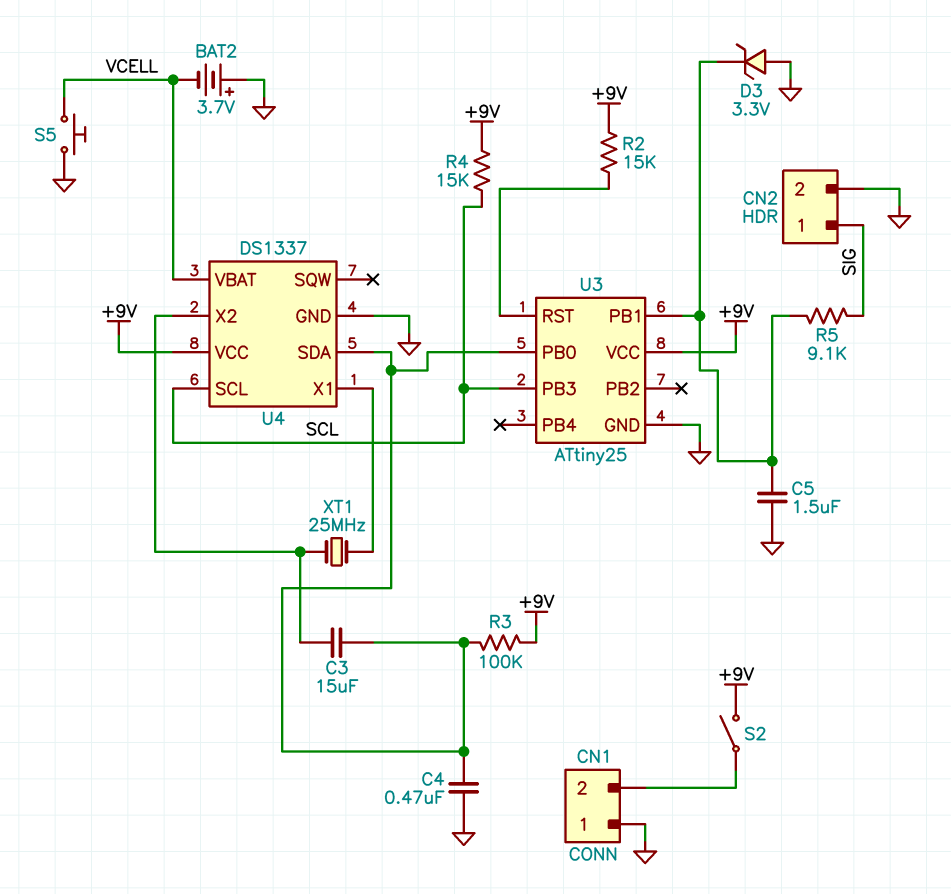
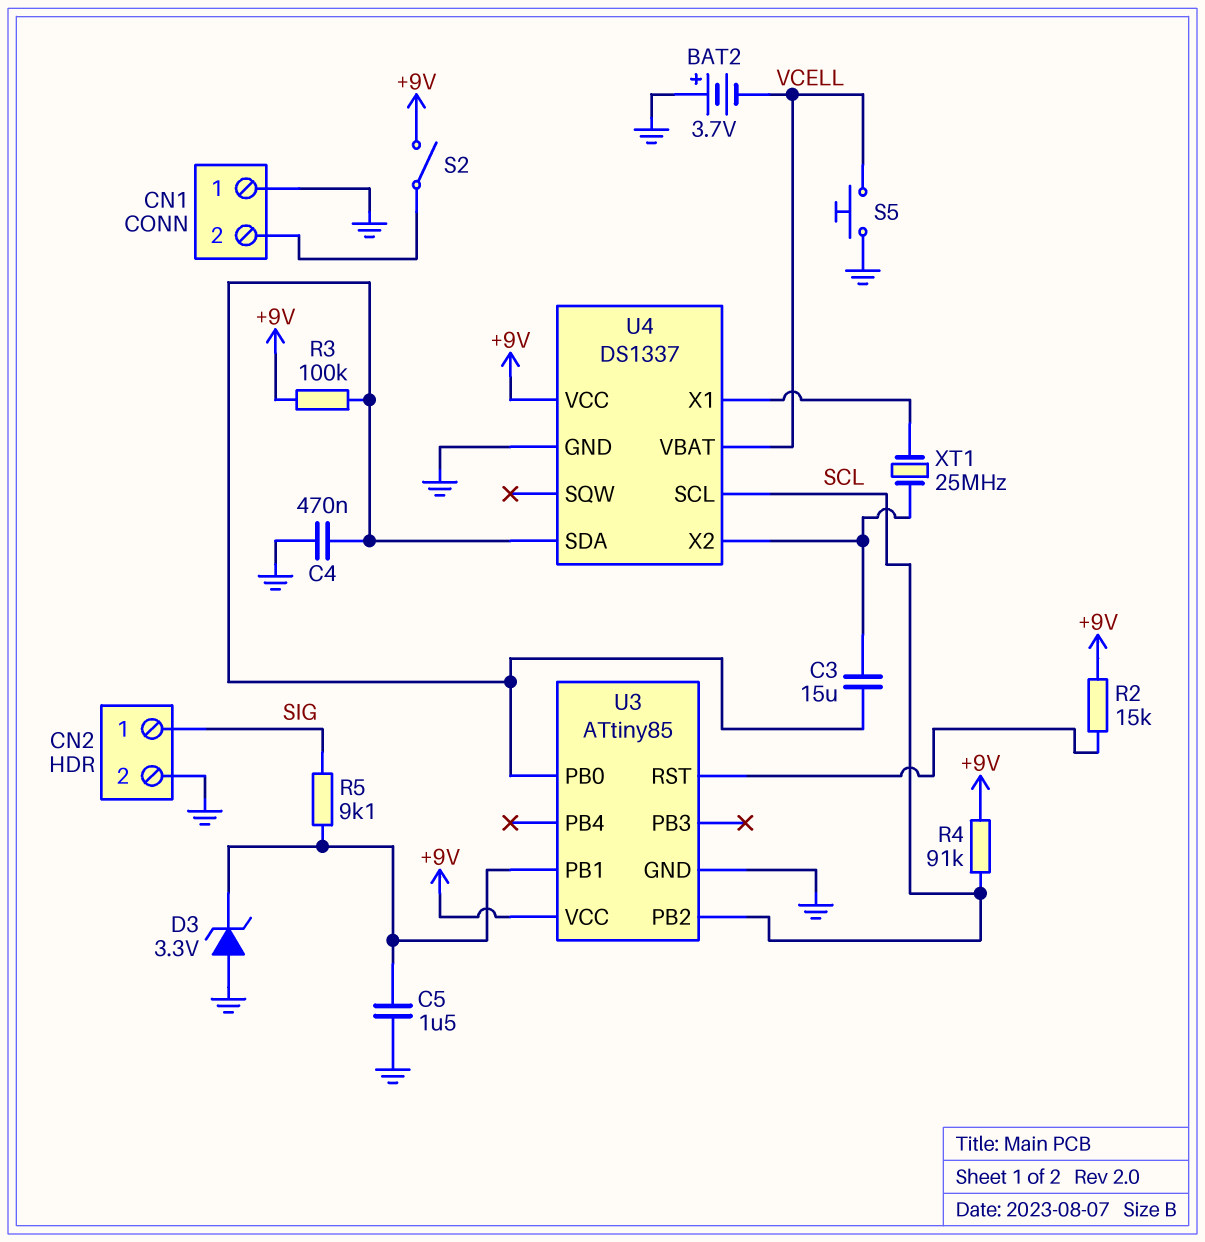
R4: 15k (+9V, SCL) -> 91k (+9V, SCL)
U3: ATtiny25 -> ATtiny85
U3 pin PB2: none -> SCL
U3 pin PB3: SCL -> none

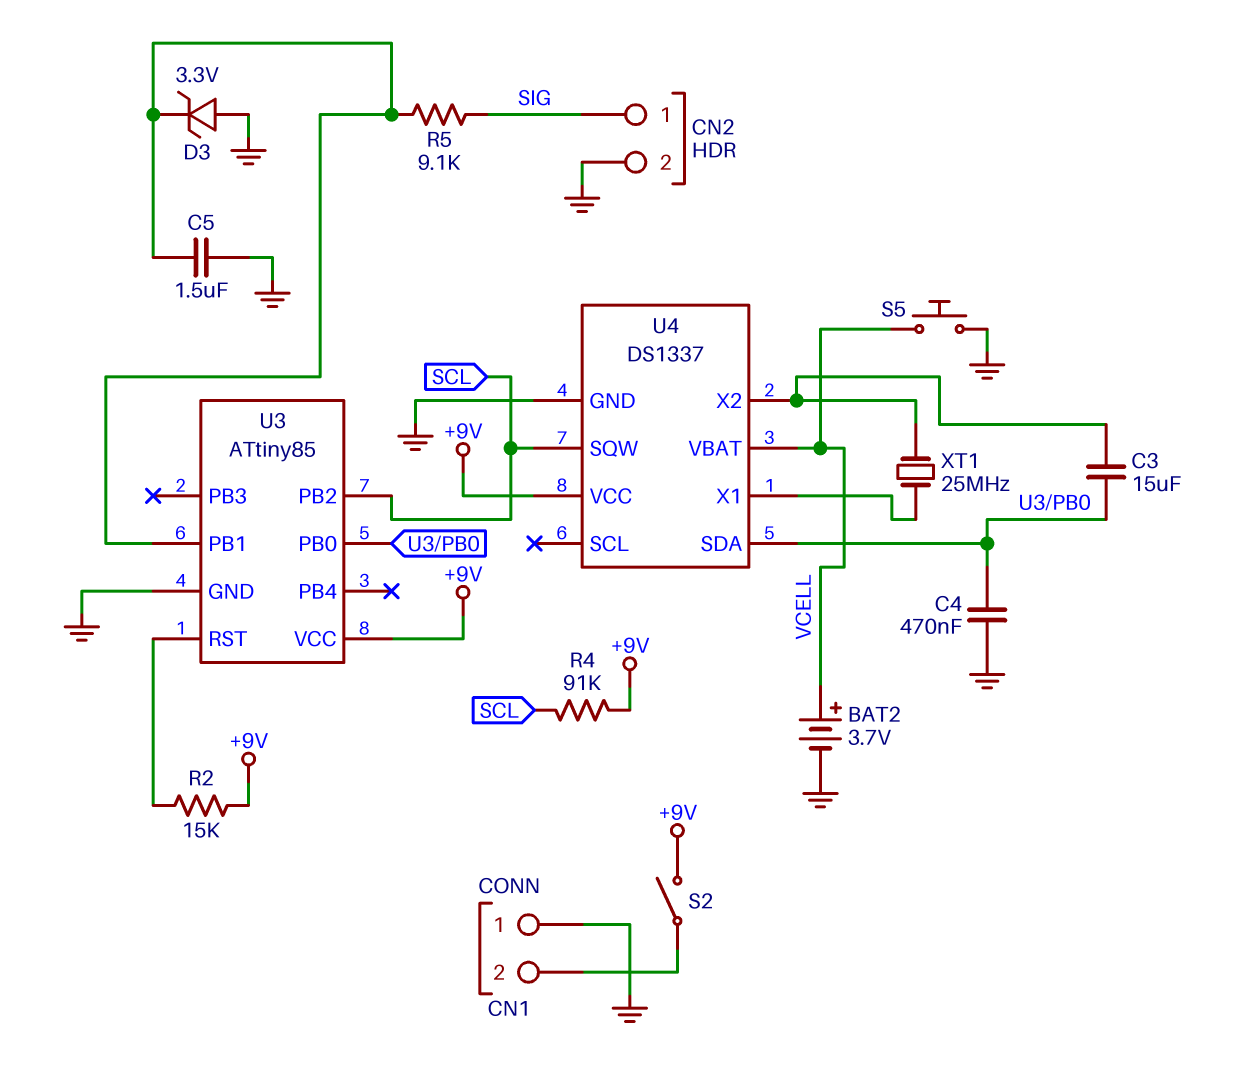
BAT2: 3.7V (plus GND, minus VCELL) -> 3.7V (plus VCELL, minus GND)
R3: 100k (+9V, U3/PB0) -> none
U4 pin SCL: SCL -> none
U4 pin SQW: none -> SCL

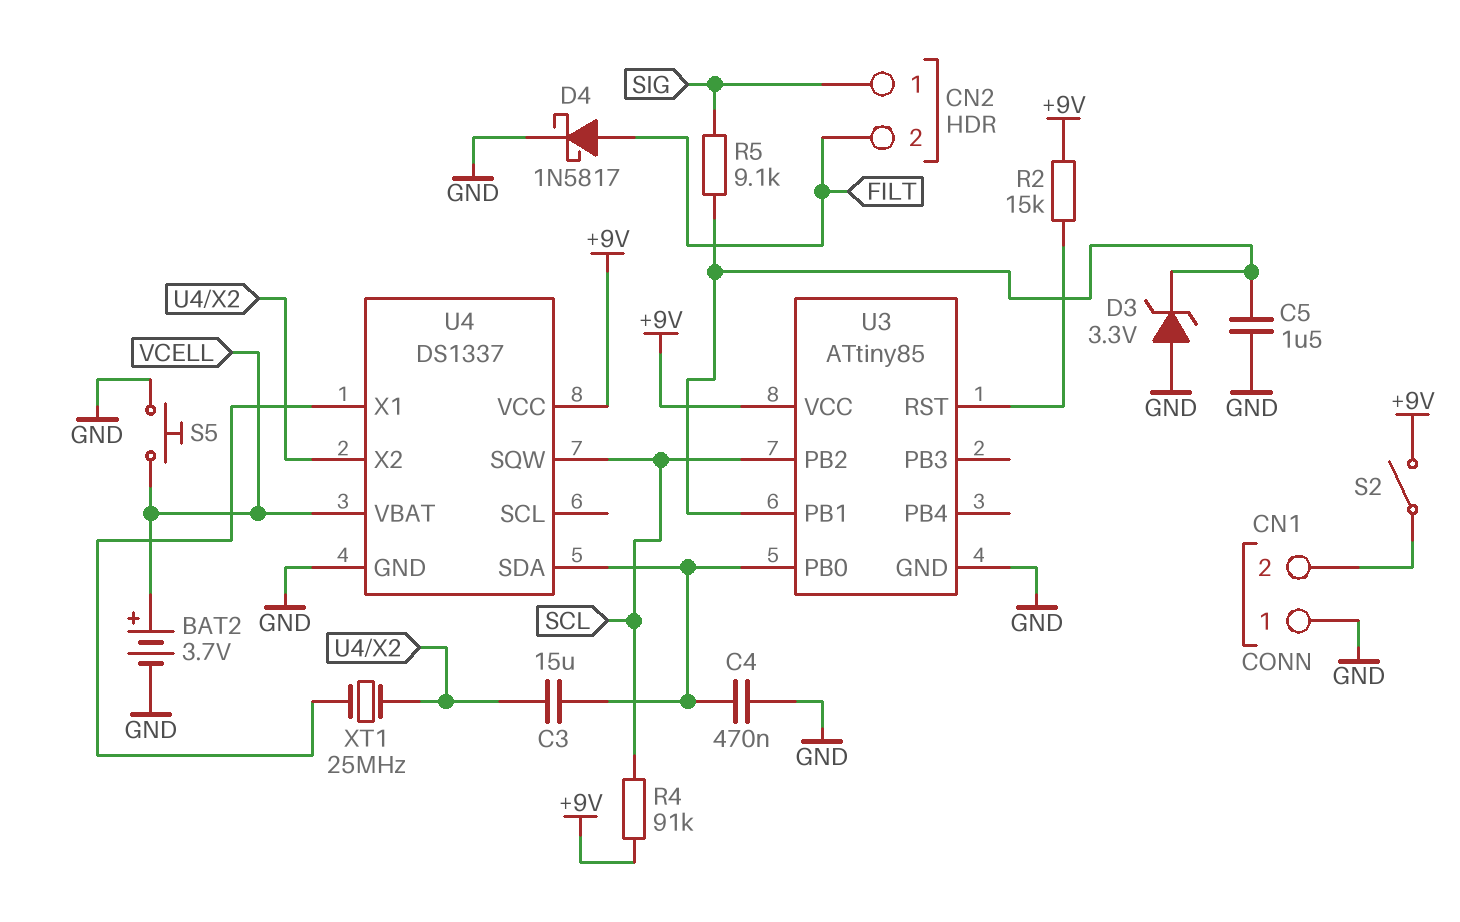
CN2 pin 2: GND -> FILT
D4: none -> schottky 1N5817 (A FILT, K GND)

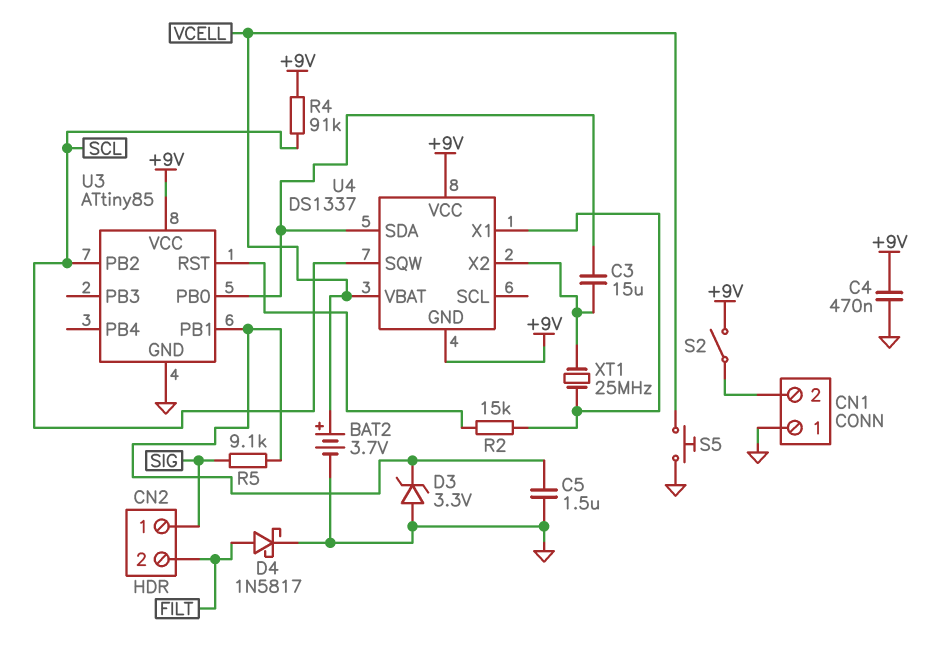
C4: 470nF (GND, U3/PB0) -> 470nF (+9V, GND)
R2: 15k (+9V, U3/RST) -> 15k (U3/RST, U4/X1)
U4 pin GND: GND -> +9V

